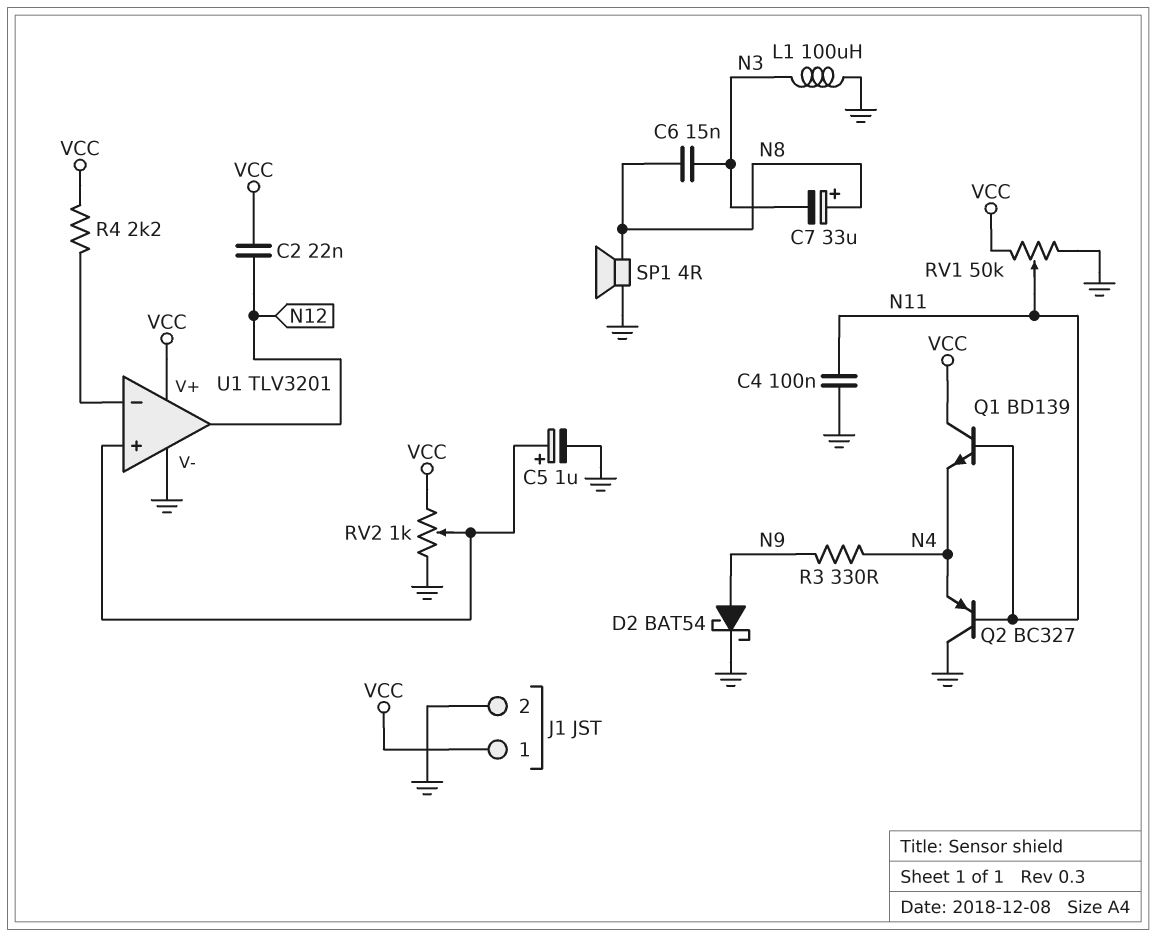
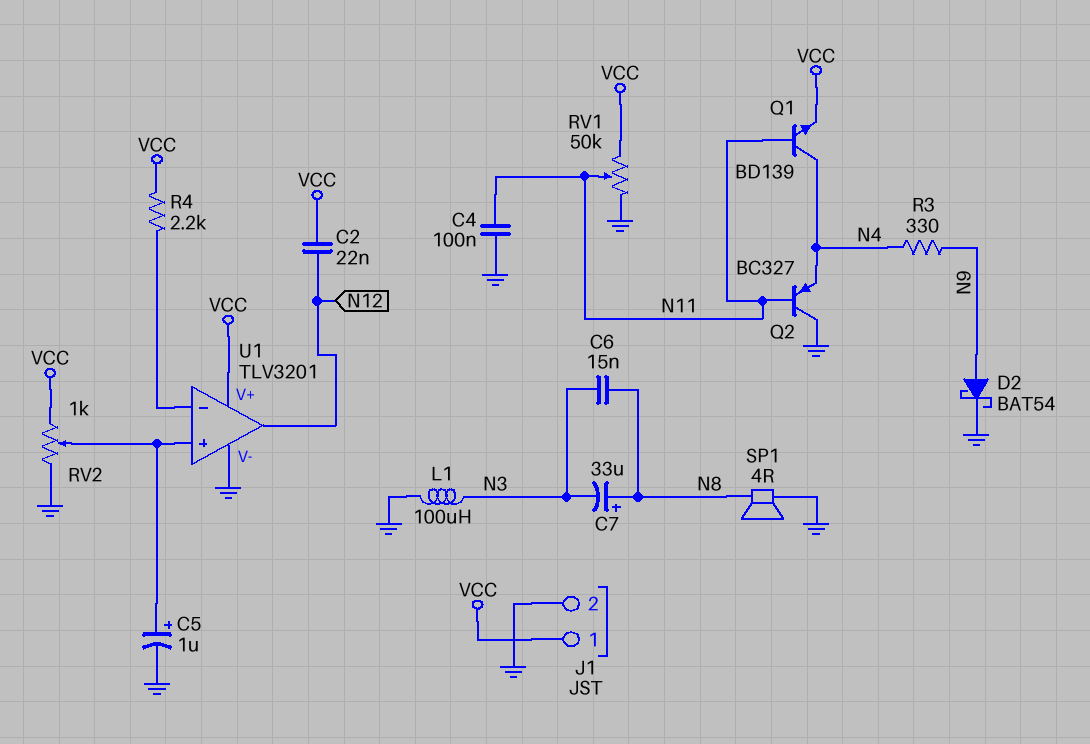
Q1: NPN BD139 (B N11, C VCC, E N4) -> NPN BD139 (B N11, C N4, E VCC)

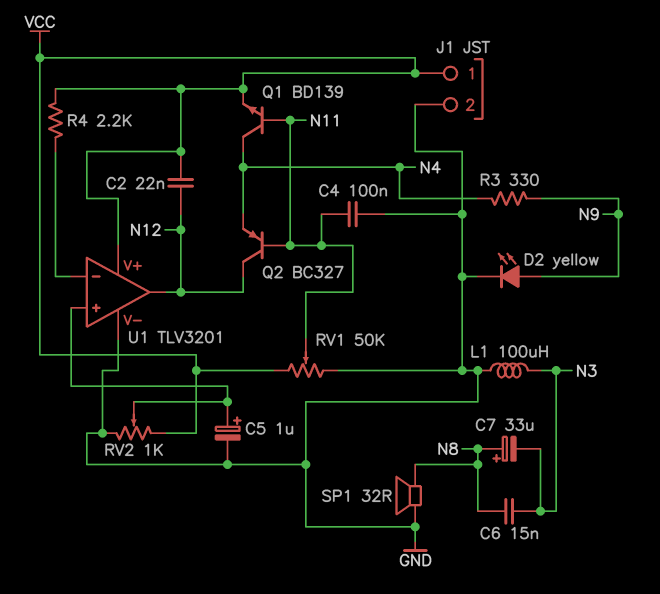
D2: schottky BAT54 (A N9, K GND) -> LED yellow (A N9, K GND)
Q2: PNP BC327 (B N11, C GND, E N4) -> PNP BC327 (B N11, C N12, E N4)
SP1: speaker 4R (GND, N8) -> speaker 32R (GND, N8)

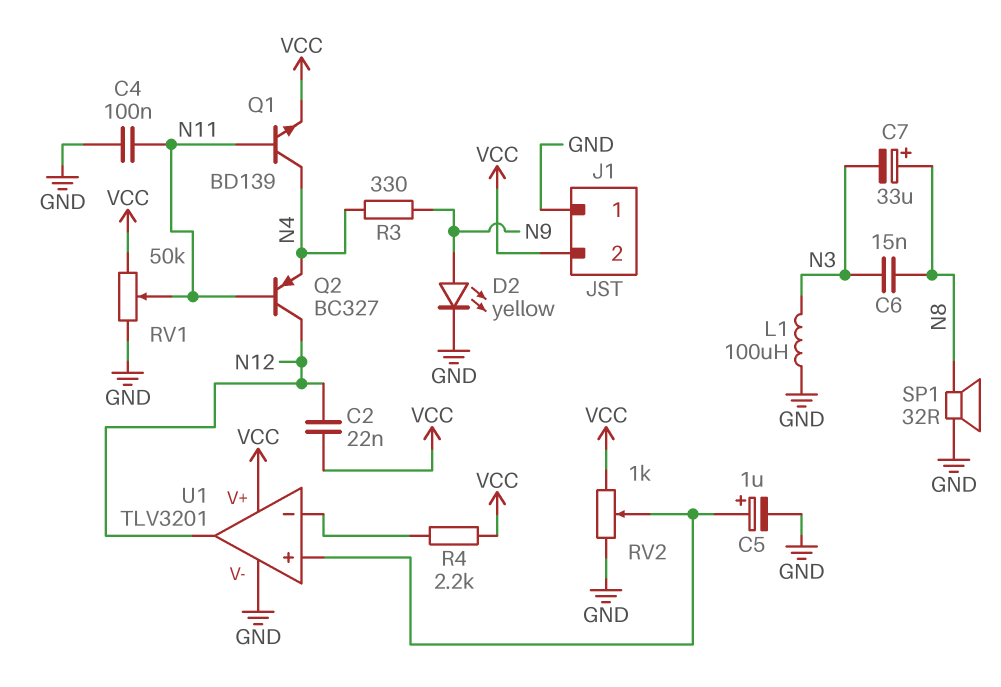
J1 pin 1: VCC -> GND
J1 pin 2: GND -> VCC

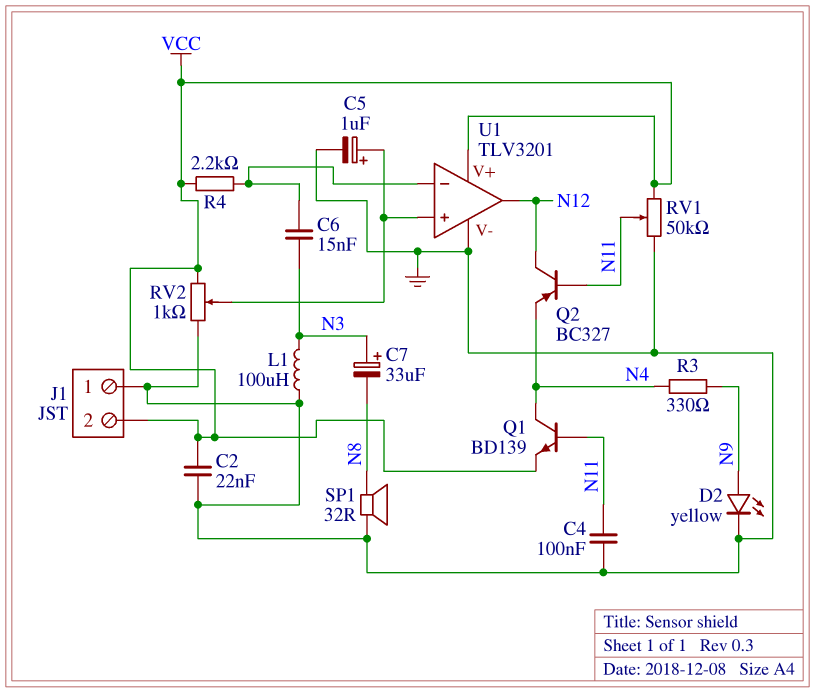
C2: 22nF (N12, VCC) -> 22nF (GND, VCC)
C6: 15nF (N3, N8) -> 15nF (N3, U1/in-)
C7: 33uF (plus N8, minus N3) -> 33uF (plus N3, minus N8)

